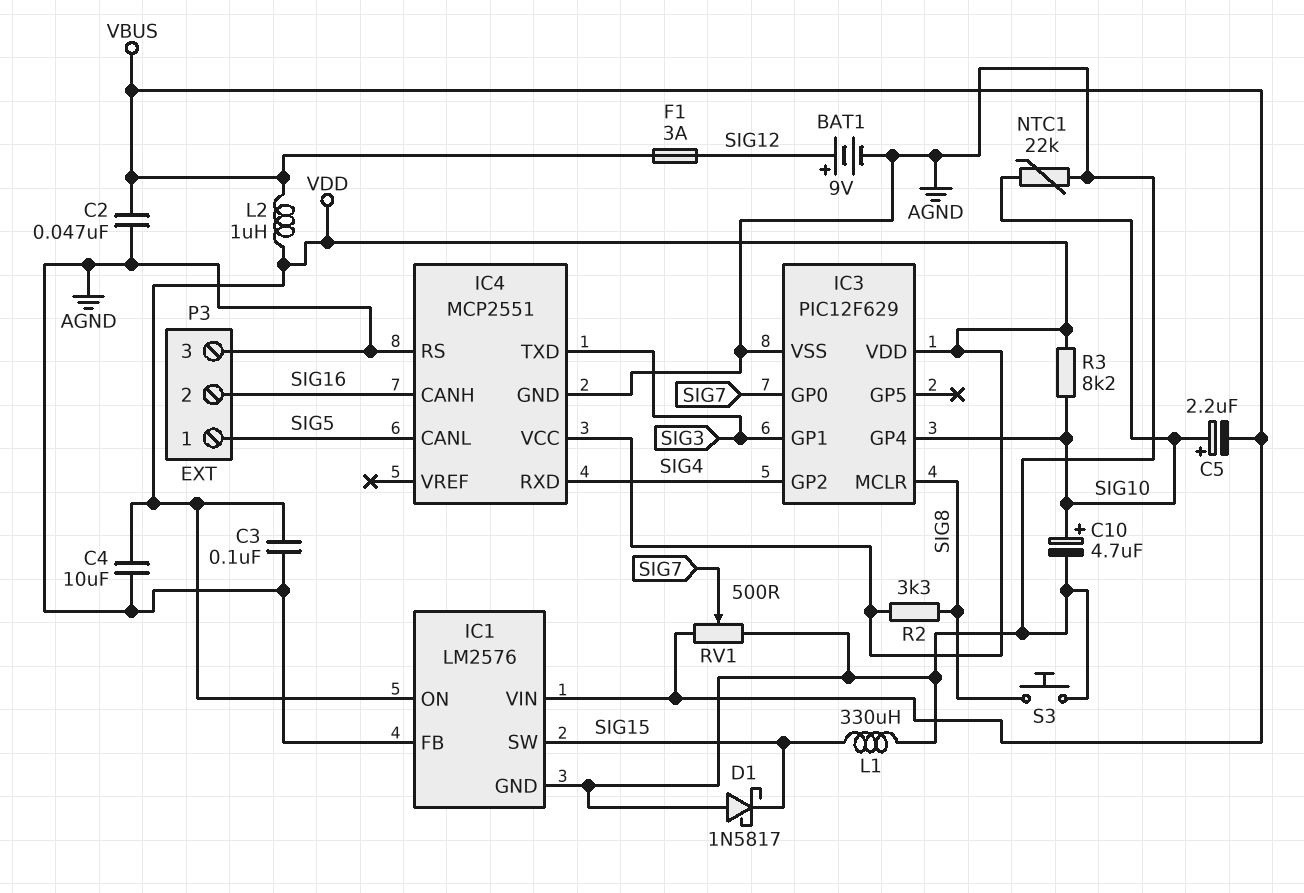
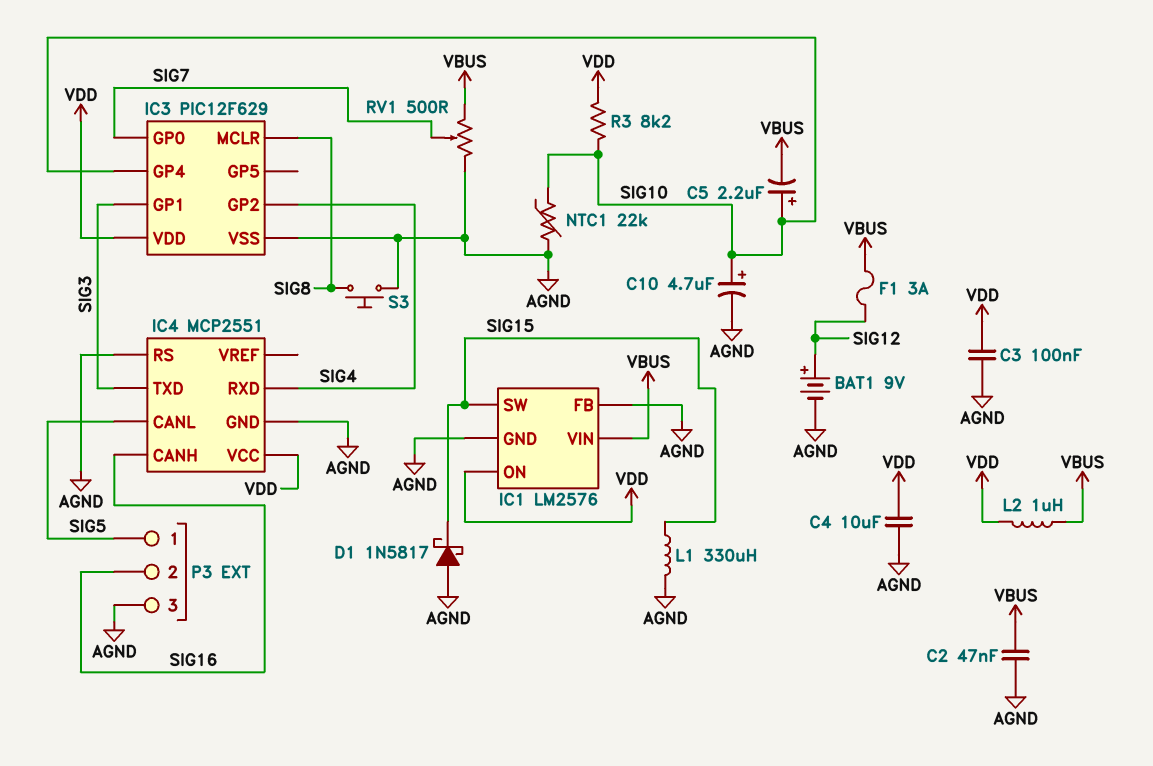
R2: 3.3k (SIG8, VDD) -> none

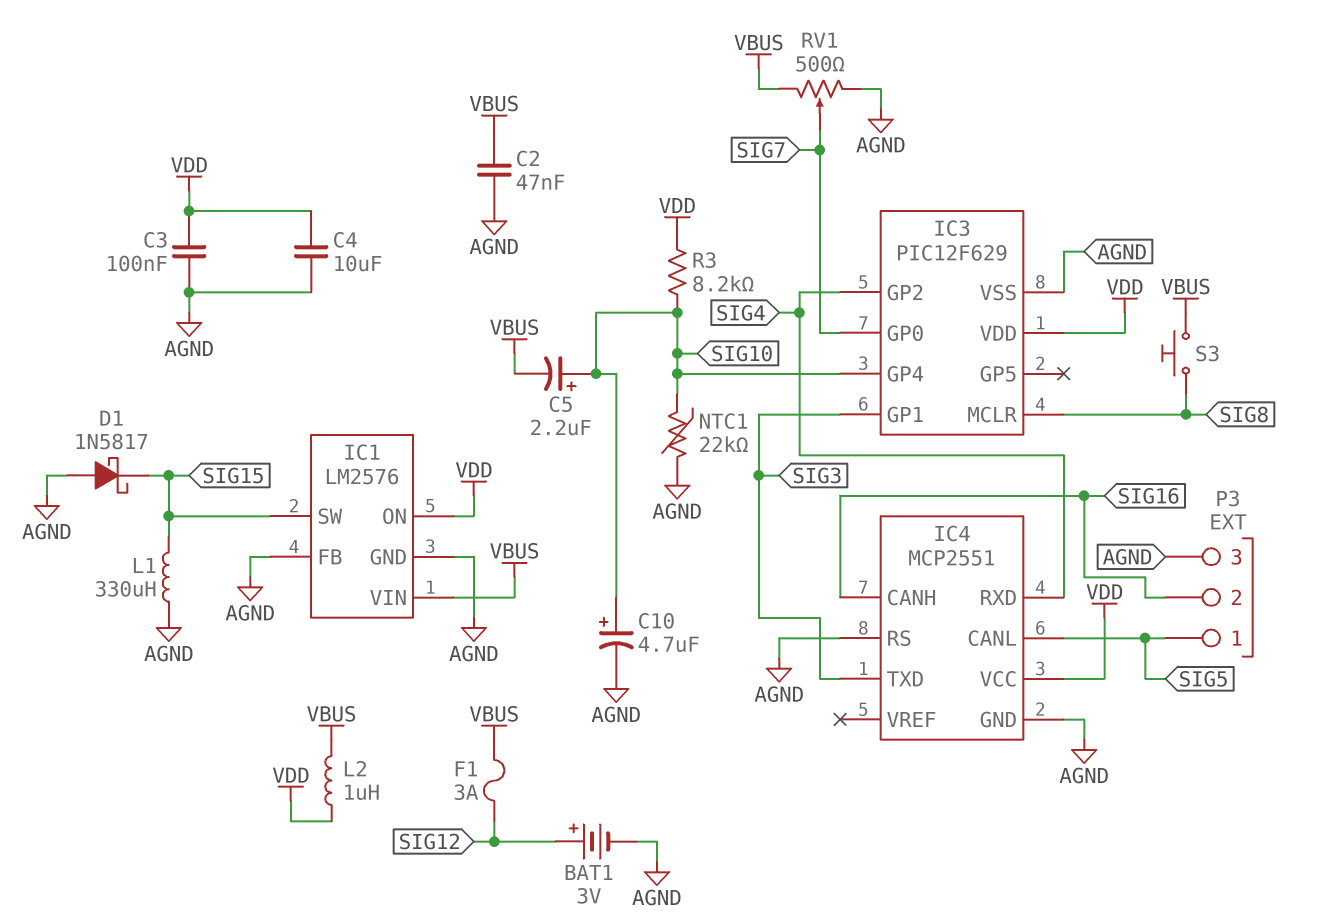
BAT1: 9V (plus SIG12, minus AGND) -> 3V (plus SIG12, minus AGND)
S3: button (AGND, SIG8) -> button (SIG8, VBUS)

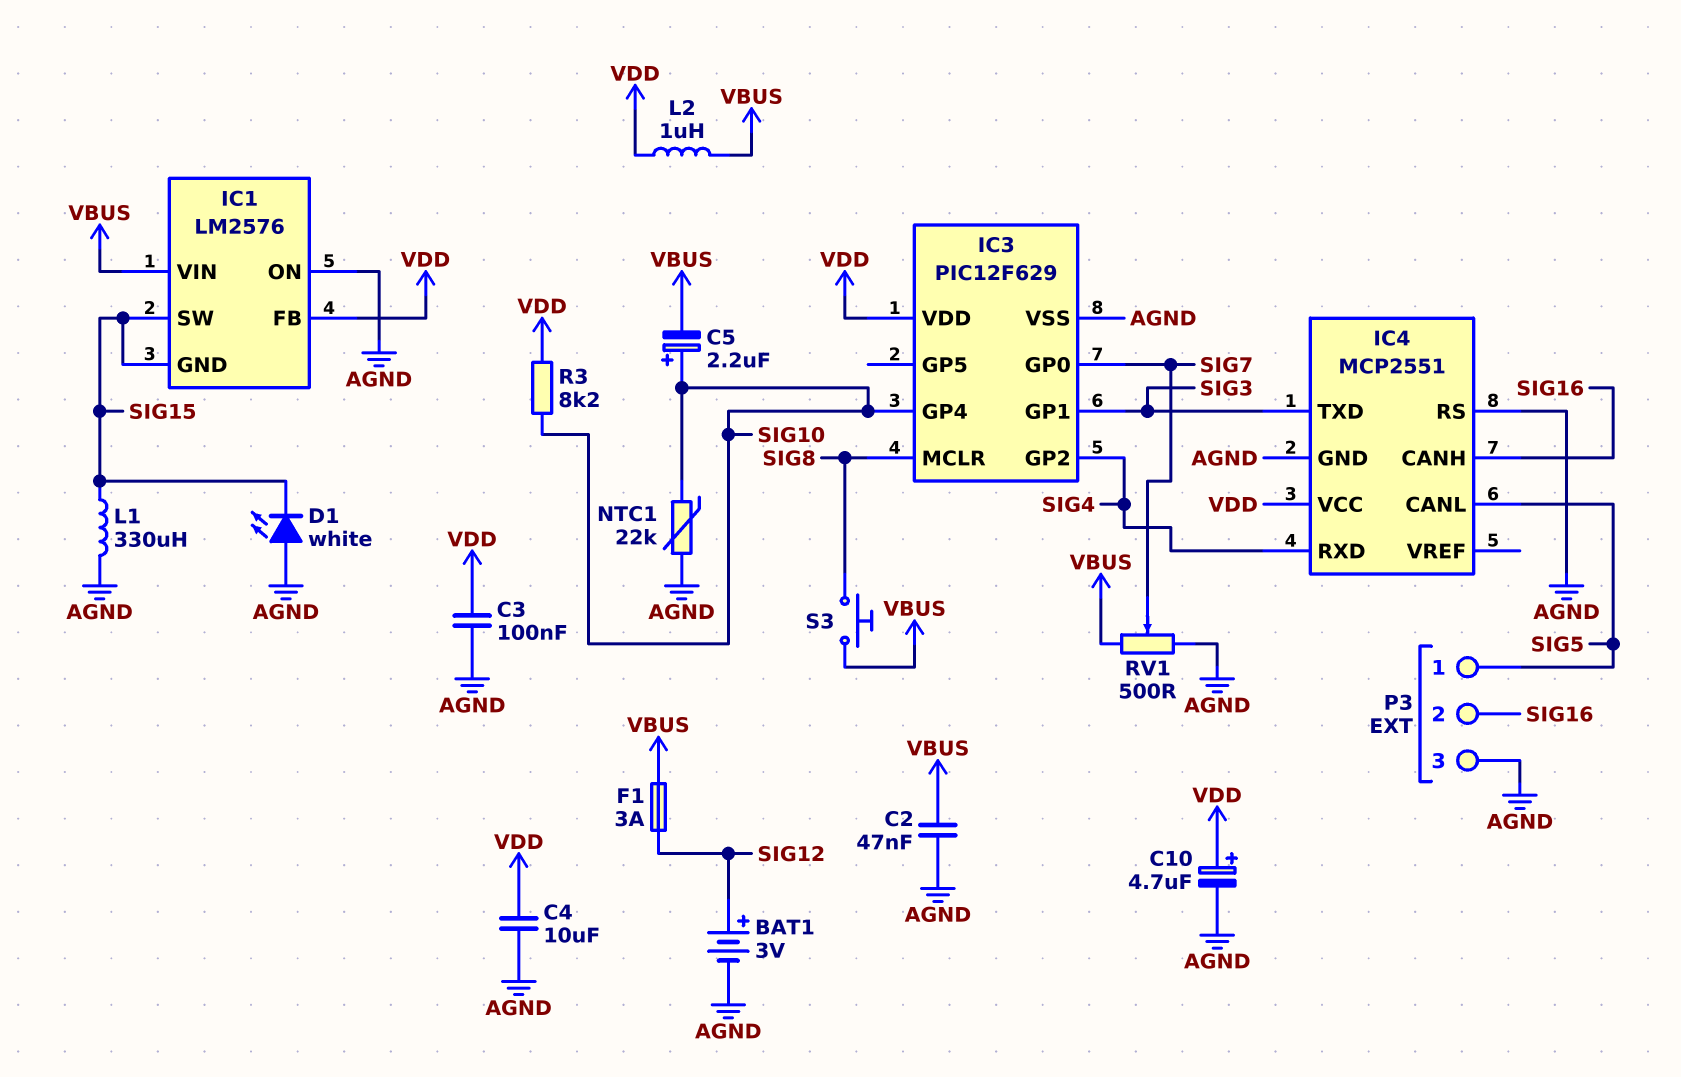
C10: 4.7uF (plus SIG10, minus AGND) -> 4.7uF (plus VDD, minus AGND)
D1: schottky 1N5817 (A AGND, K SIG15) -> LED white (A AGND, K SIG15)
IC1 pin FB: AGND -> VDD
IC1 pin GND: AGND -> SIG15
IC1 pin ON: VDD -> AGND

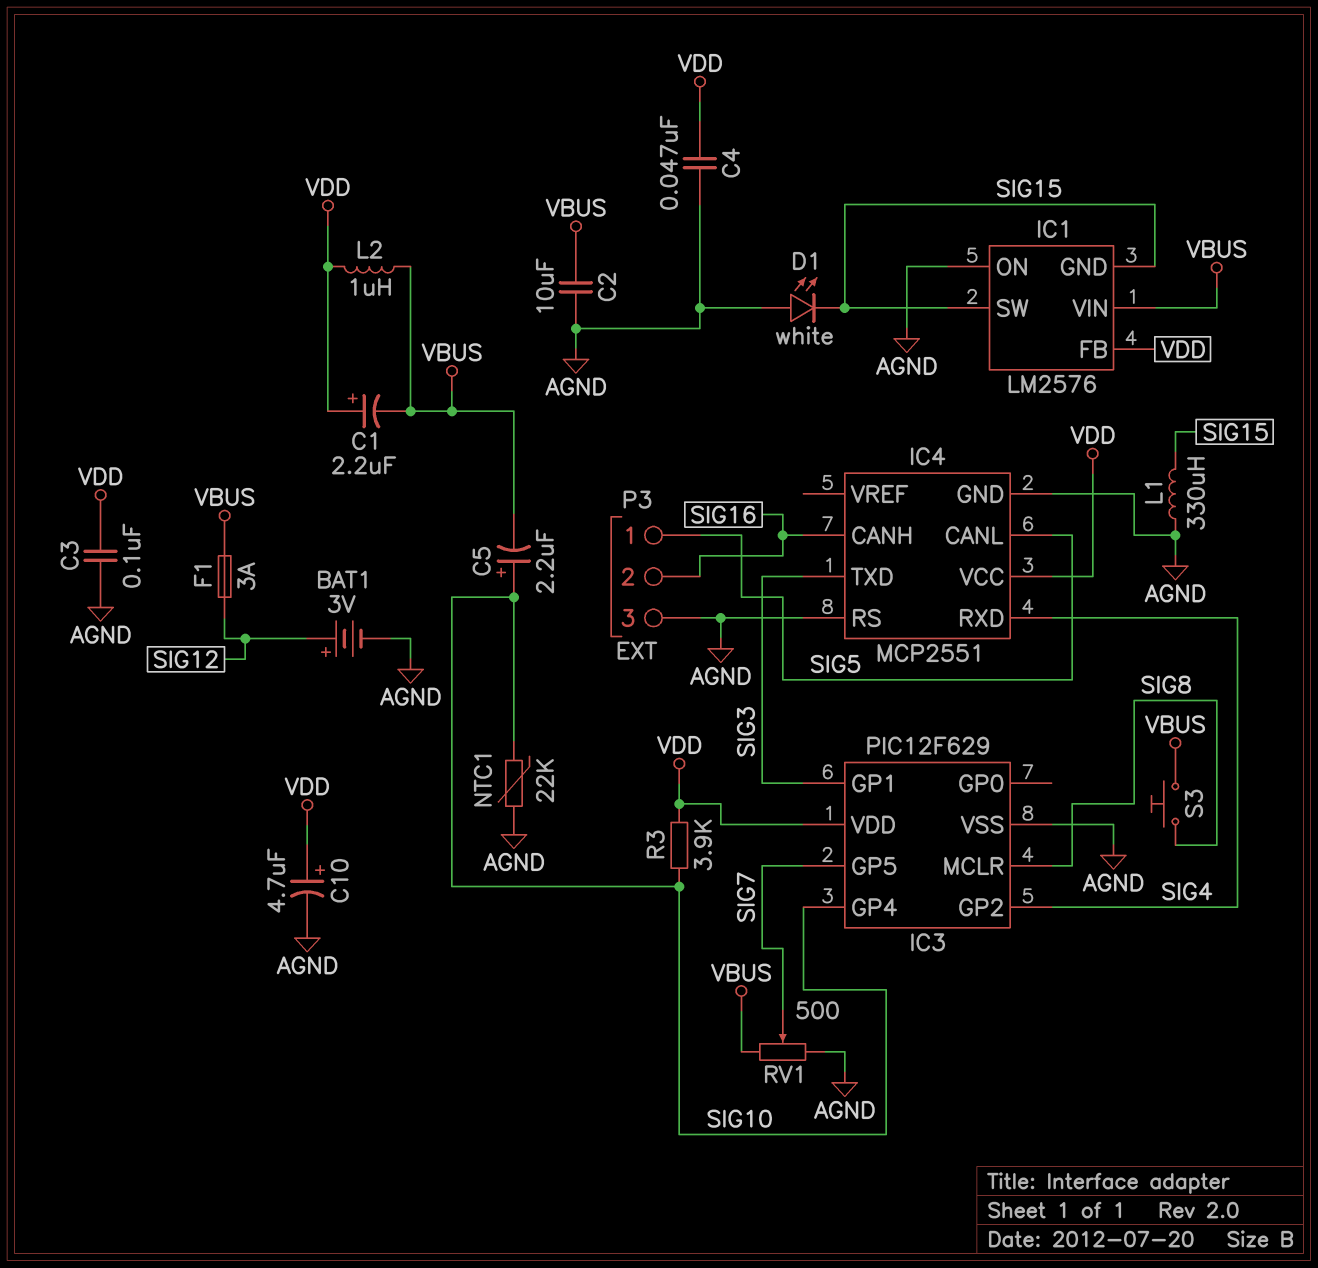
C1: none -> 2.2uF (plus VDD, minus VBUS)
C2: 47nF (AGND, VBUS) -> 10uF (AGND, VBUS)
C4: 10uF (AGND, VDD) -> 47nF (AGND, VDD)
IC3 pin GP0: SIG7 -> none
IC3 pin GP5: none -> SIG7
R3: 8.2k (SIG10, VDD) -> 3.9k (SIG10, VDD)

